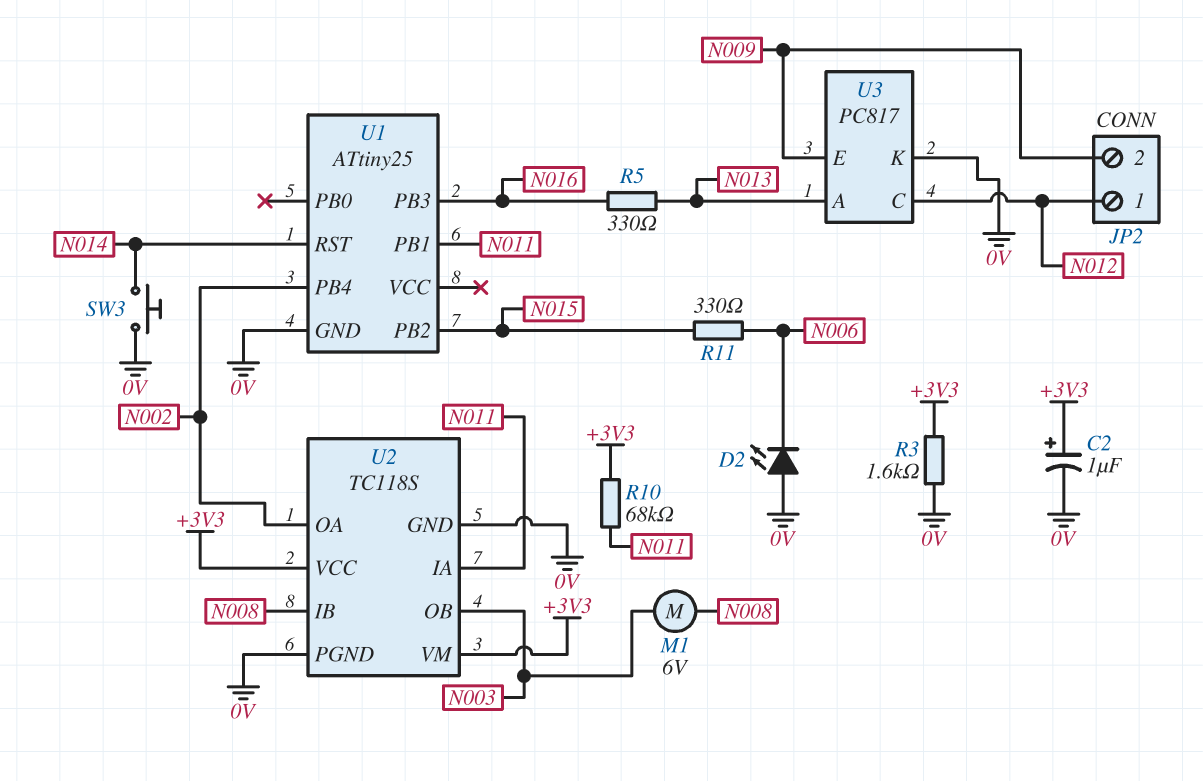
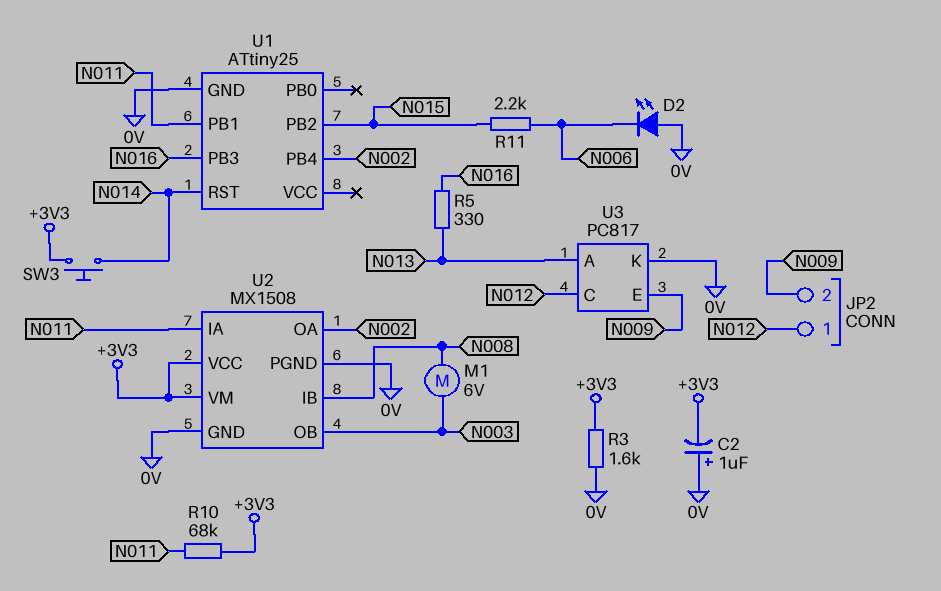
C2: 1uF (plus +3V3, minus 0V) -> 1uF (plus 0V, minus +3V3)
R11: 330 (N006, N015) -> 2.2k (N006, N015)
SW3: button (0V, N014) -> button (+3V3, N014)
U2: TC118S -> MX1508

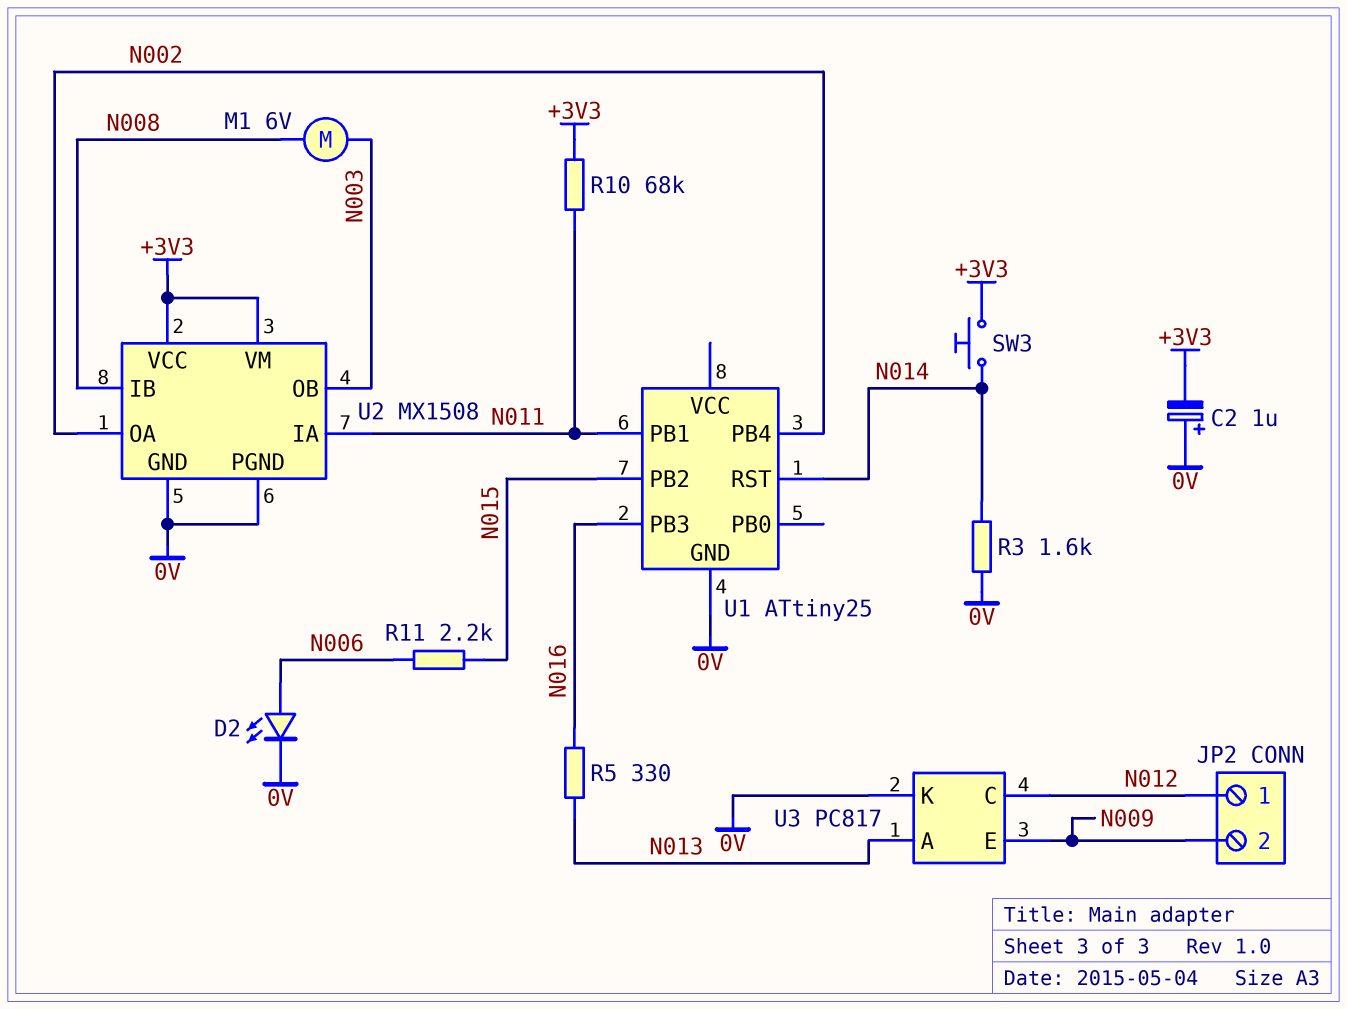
D2: LED (A 0V, K N006) -> LED (A N006, K 0V)
R3: 1.6k (+3V3, 0V) -> 1.6k (0V, N014)

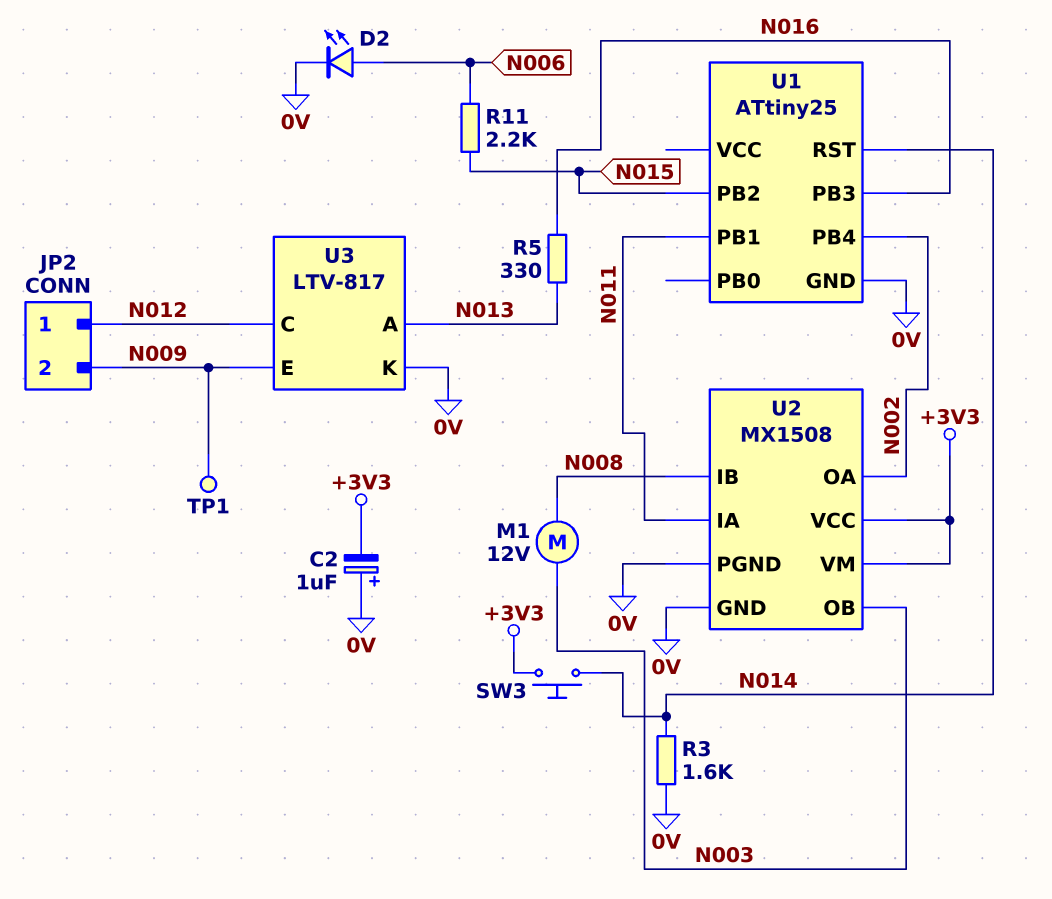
M1: motor 6V (N003, N008) -> motor 12V (N003, N008)
R10: 68k (+3V3, N011) -> none
TP1: none -> test point (N009)
U3: PC817 -> LTV-817

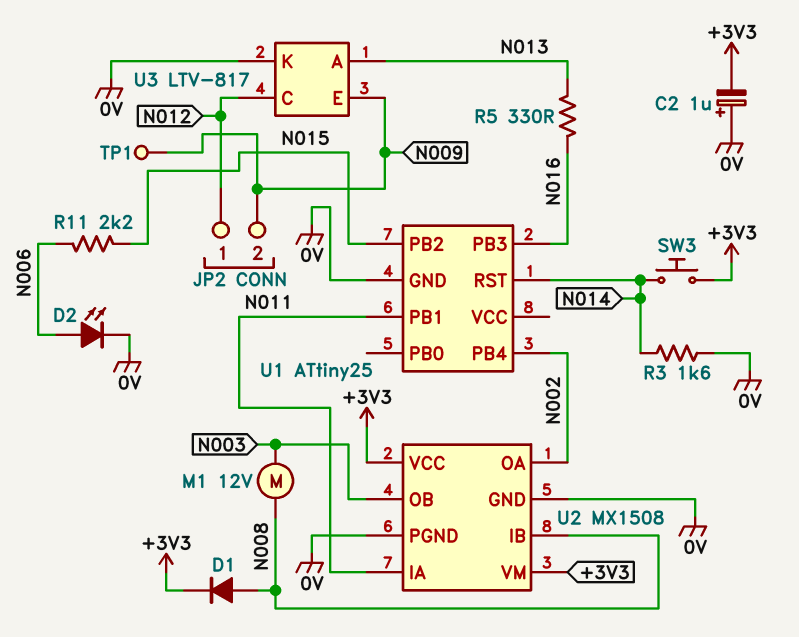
D1: none -> diode (A N008, K +3V3)

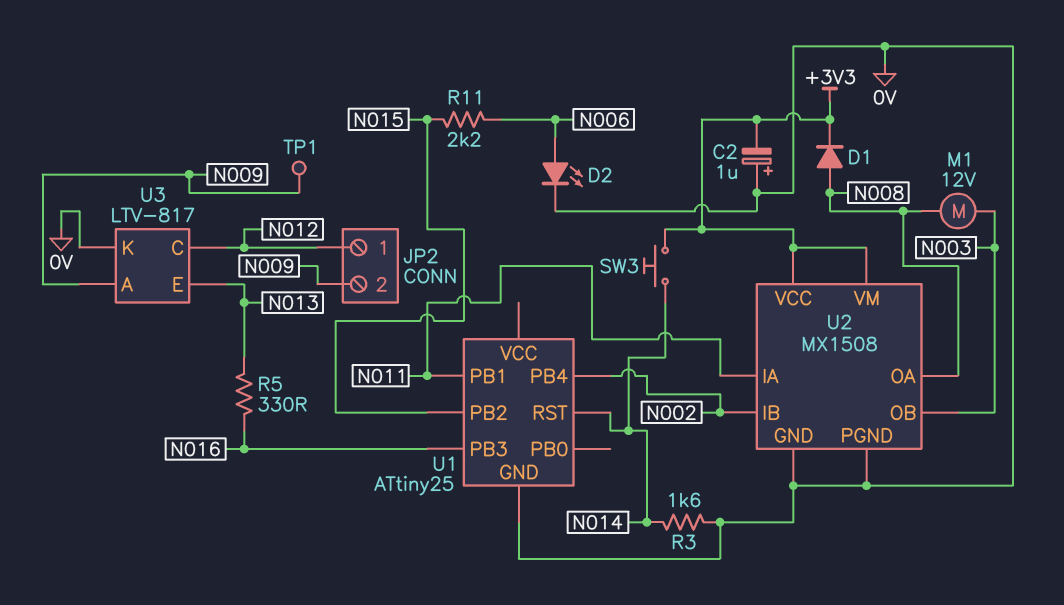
U2 pin IB: N008 -> N002
U2 pin OA: N002 -> N008
U3 pin A: N013 -> N009
U3 pin E: N009 -> N013

